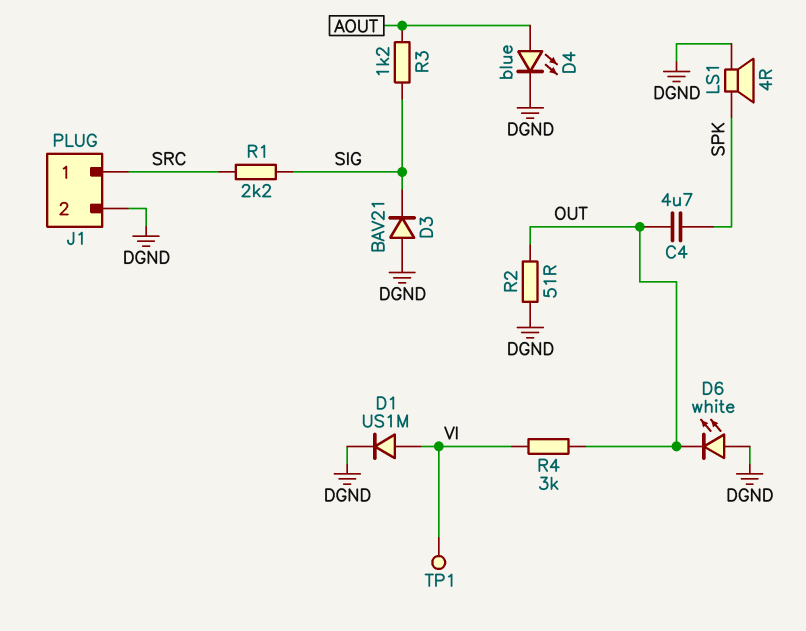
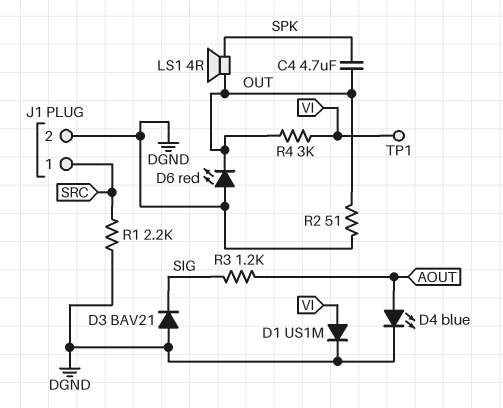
D6: LED white (A DGND, K OUT) -> LED red (A DGND, K OUT)
LS1: speaker 4R (DGND, SPK) -> speaker 4R (OUT, SPK)
R1: 2.2k (SIG, SRC) -> 2.2k (DGND, SRC)

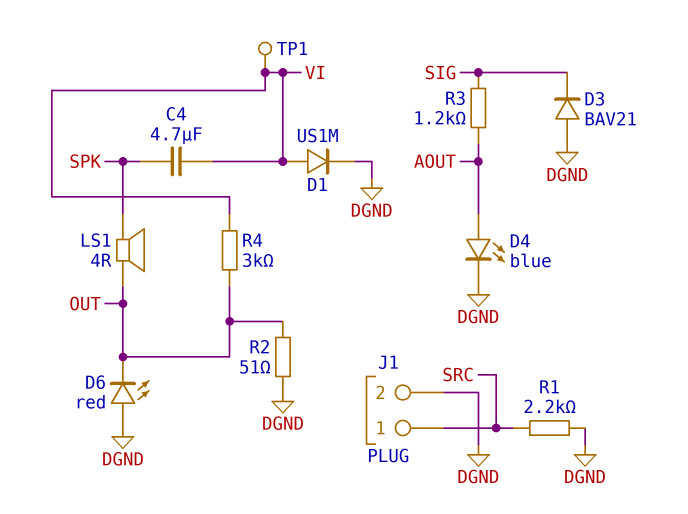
C4: 4.7uF (OUT, SPK) -> 4.7uF (SPK, VI)

